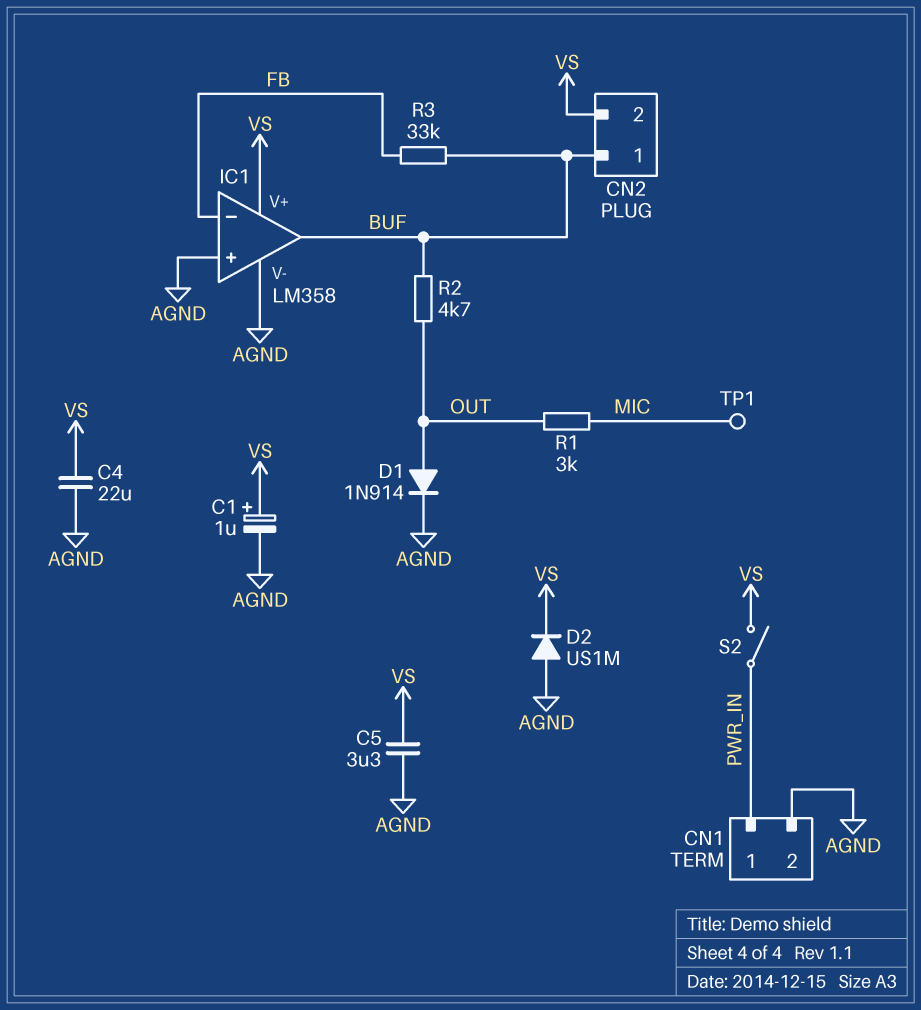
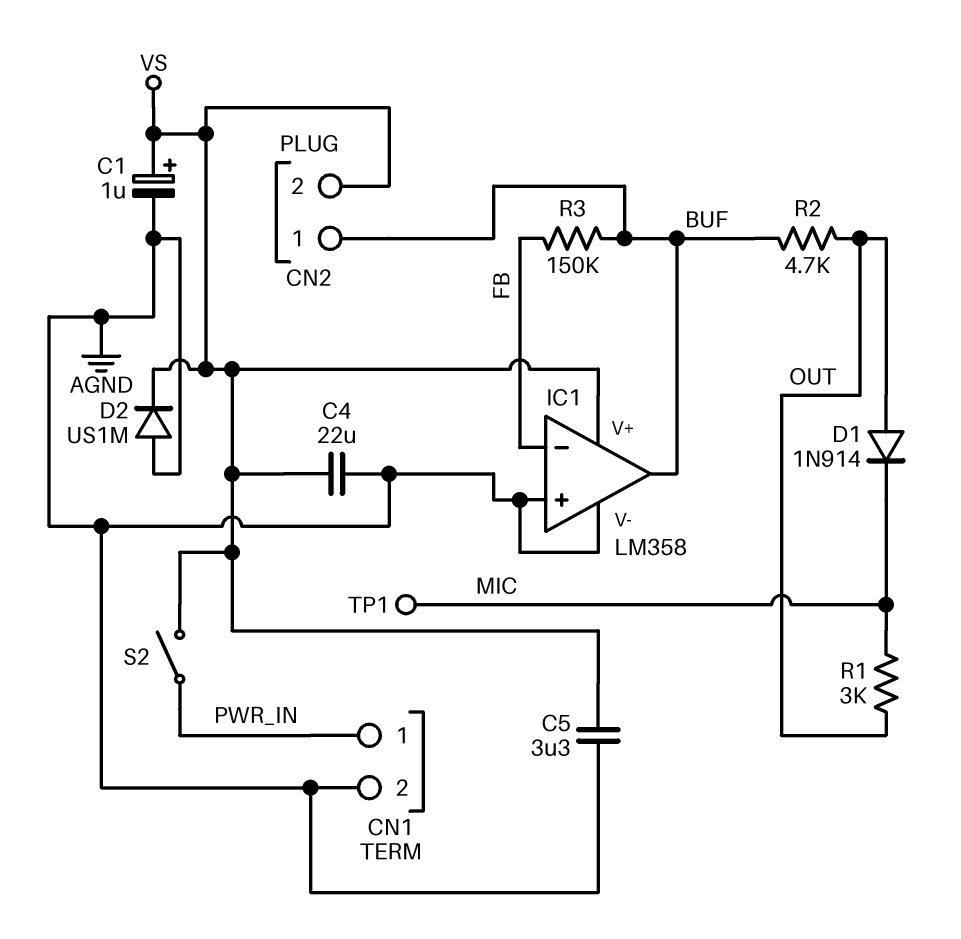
D1: diode 1N914 (A OUT, K AGND) -> diode 1N914 (A OUT, K MIC)
R3: 33k (BUF, FB) -> 150k (BUF, FB)

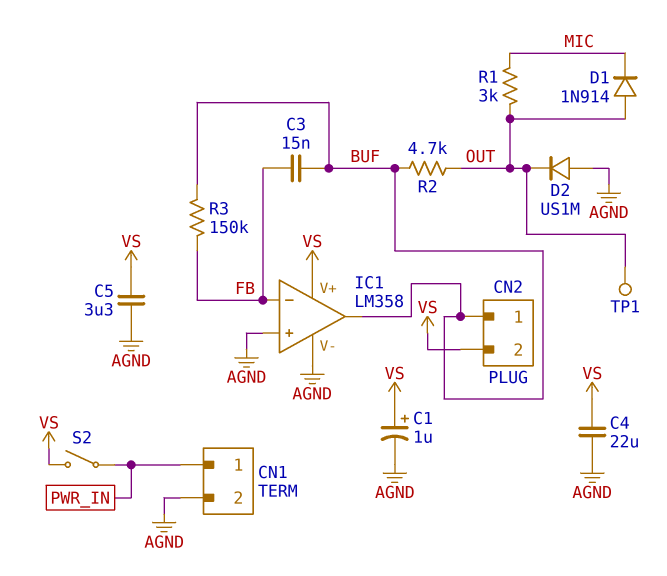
C3: none -> 15nF (BUF, FB)
D2: diode US1M (A AGND, K VS) -> diode US1M (A AGND, K OUT)
TP1: test point (MIC) -> test point (OUT)

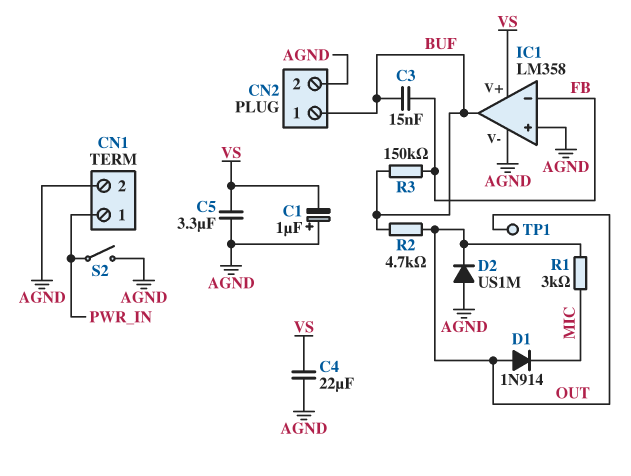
C1: 1uF (plus VS, minus AGND) -> 1uF (plus AGND, minus VS)
CN2 pin 2: VS -> AGND
S2: switch (PWR_IN, VS) -> switch (AGND, PWR_IN)

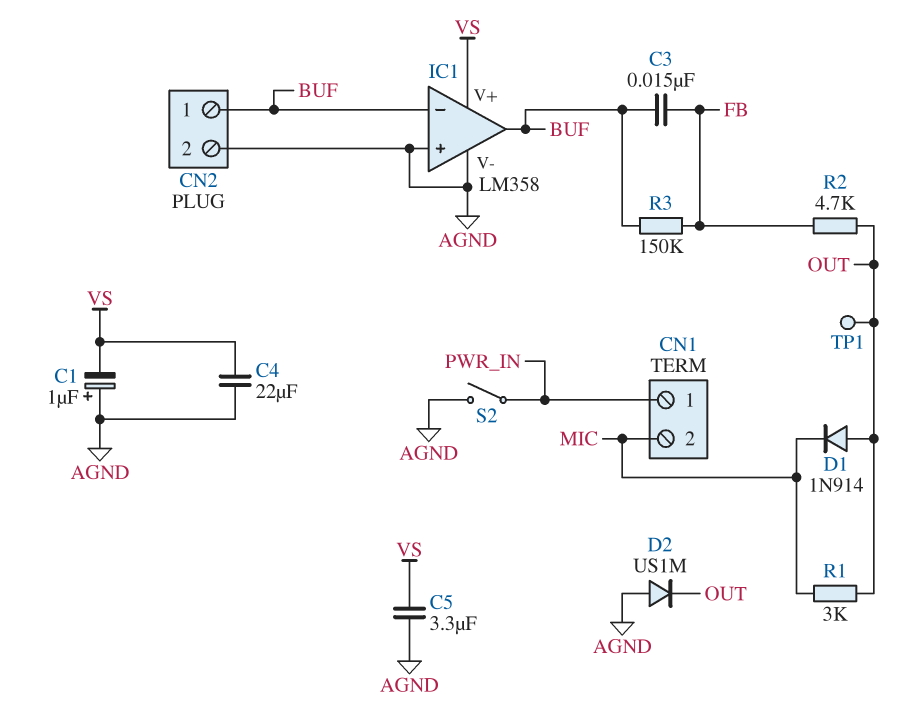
CN1 pin 2: AGND -> MIC
IC1 pin in-: FB -> BUF
R2: 4.7k (BUF, OUT) -> 4.7k (FB, OUT)

